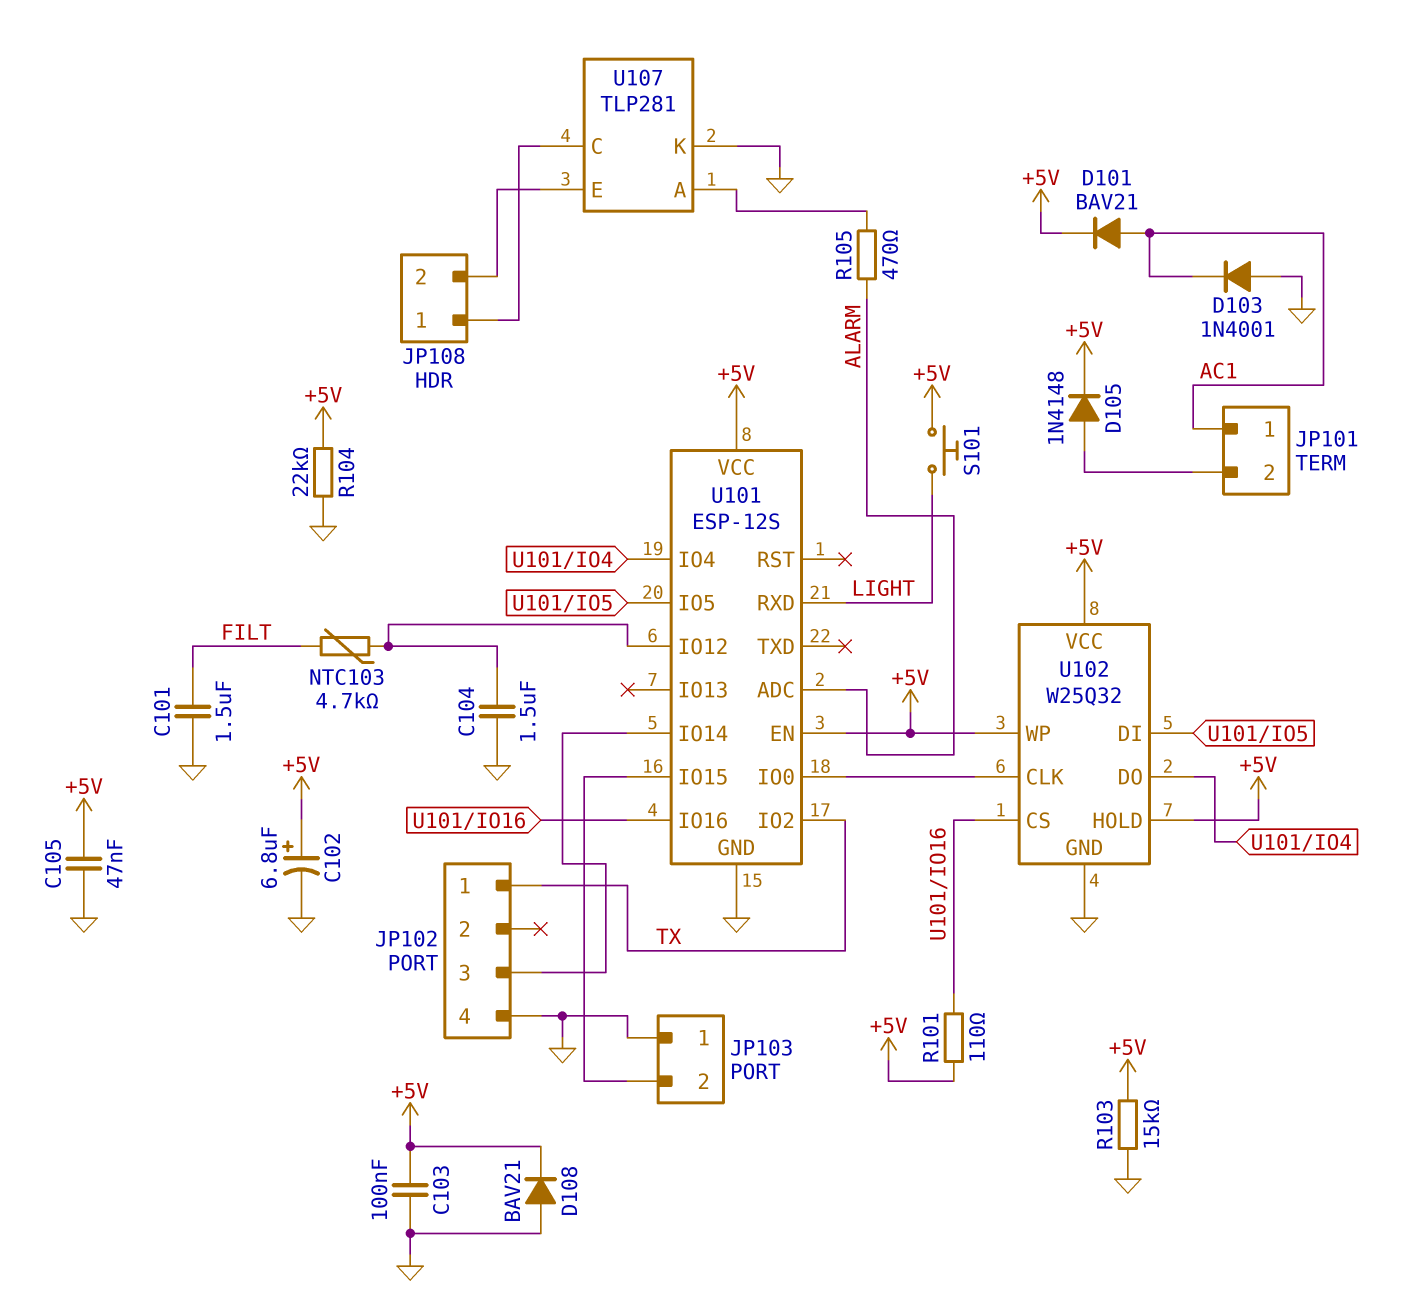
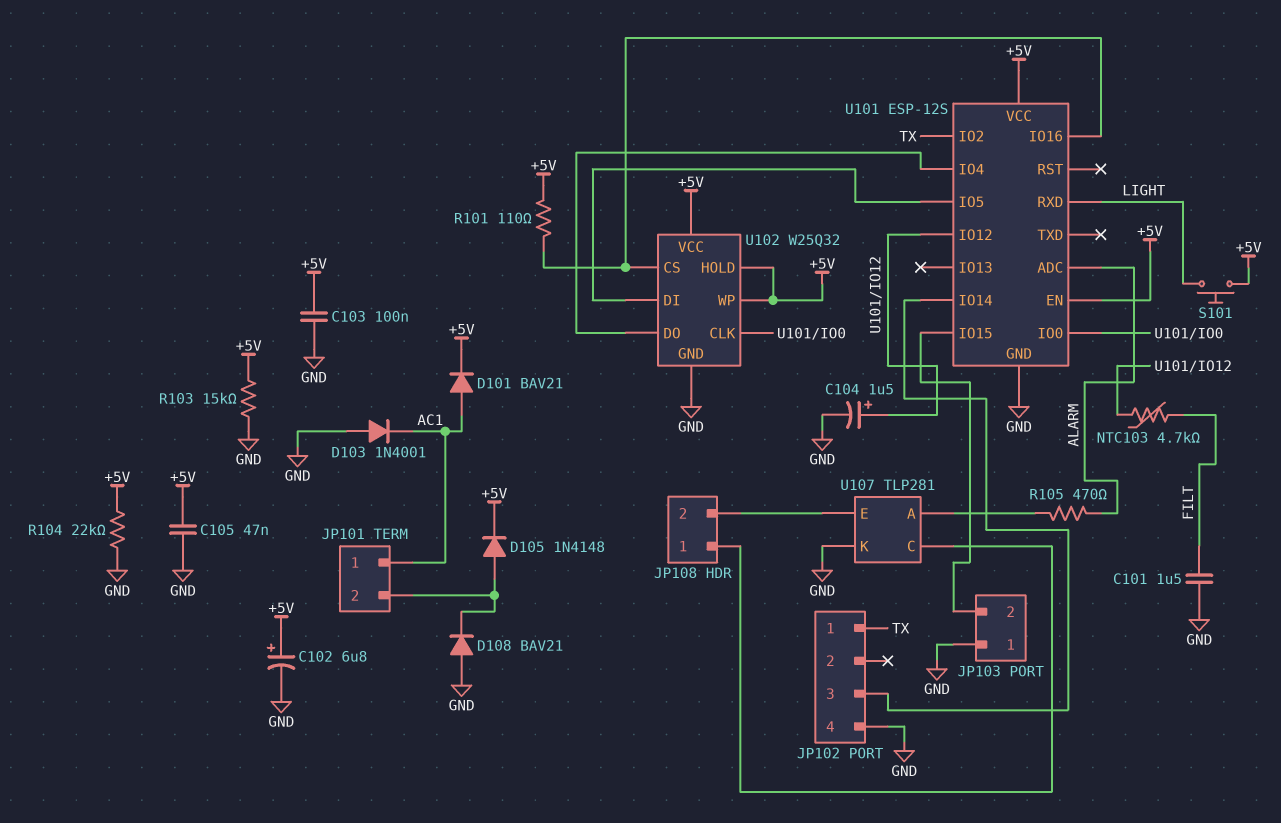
C104: 1.5uF (GND, U101/IO12) -> 1.5uF (plus U101/IO12, minus GND)
D108: diode BAV21 (A GND, K +5V) -> diode BAV21 (A GND, K JP101/2)

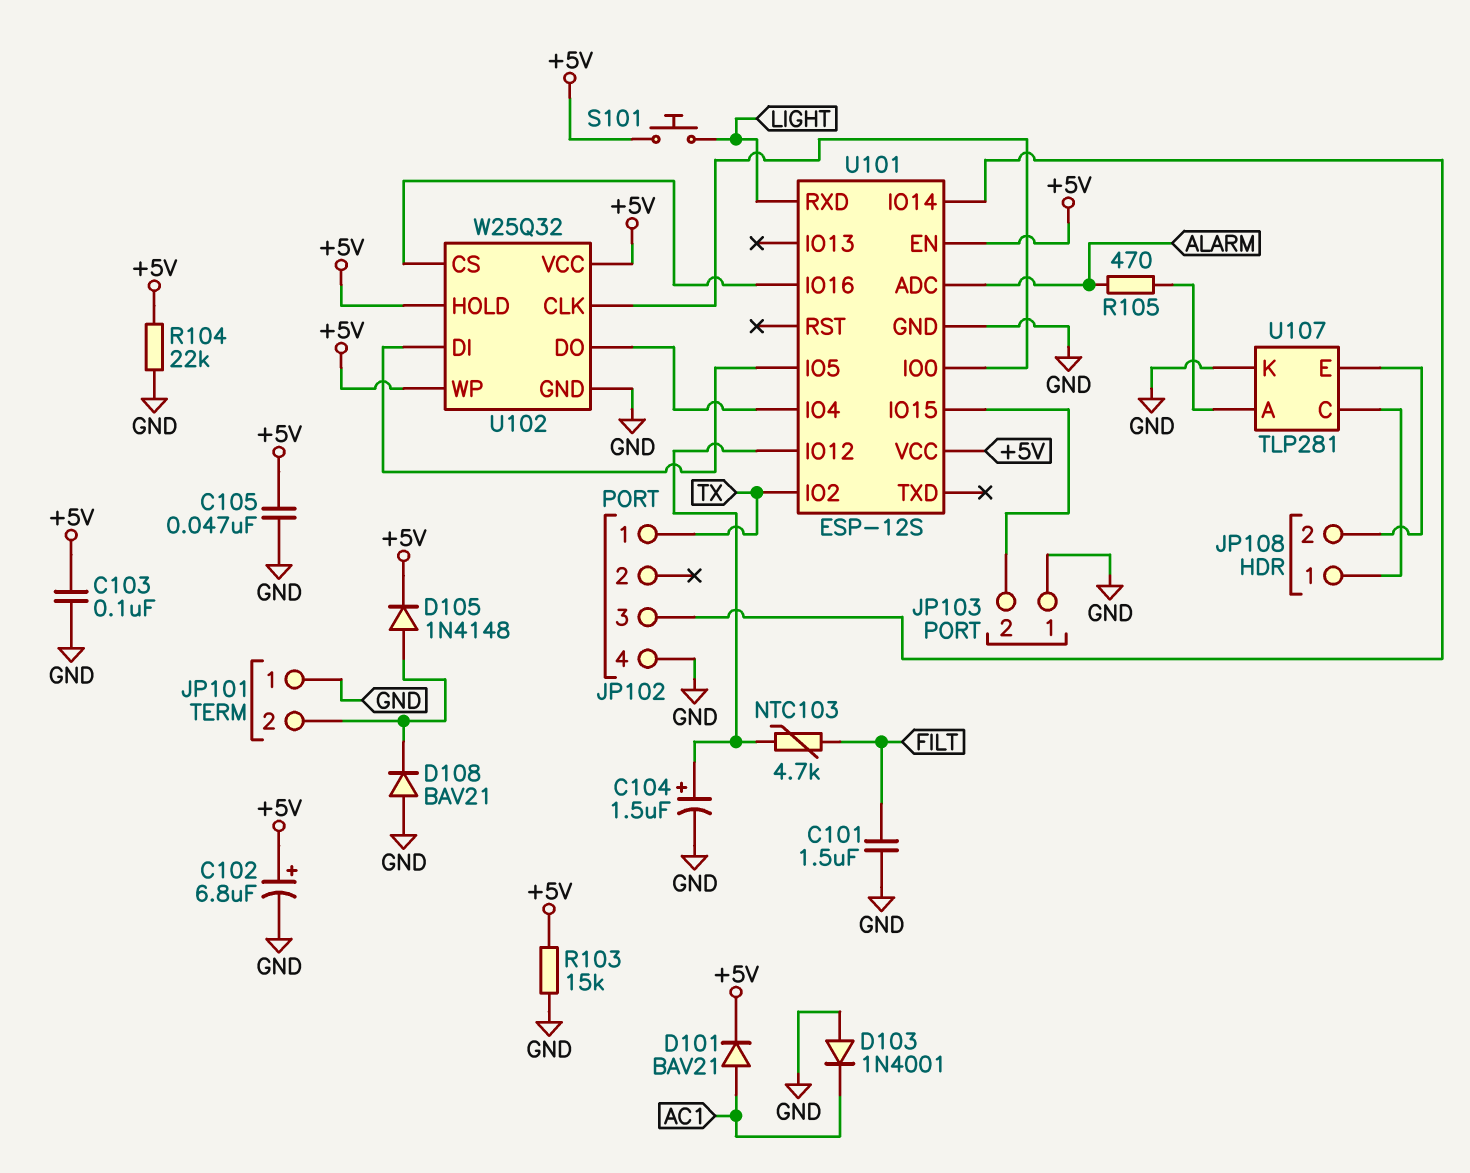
JP101 pin 1: AC1 -> GND
R101: 110 (+5V, U101/IO16) -> none

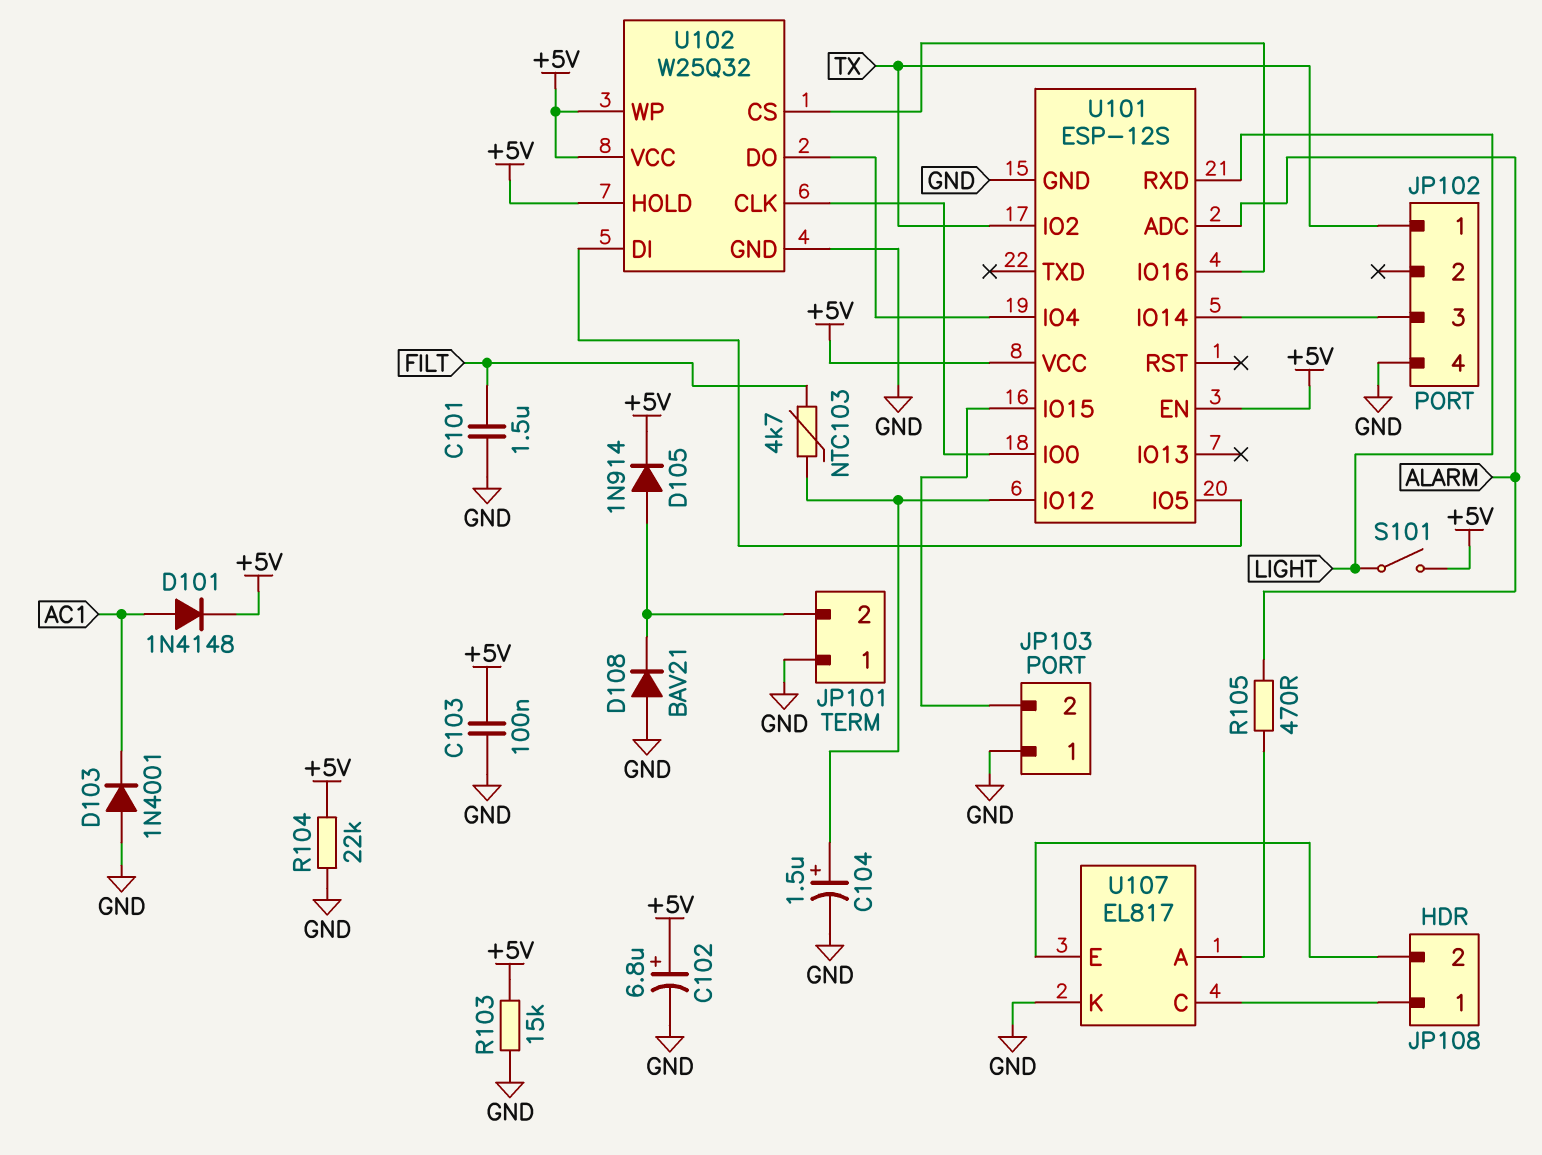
C105: 47nF (+5V, GND) -> none
D101: diode BAV21 (A AC1, K +5V) -> diode 1N4148 (A AC1, K +5V)
D105: diode 1N4148 (A JP101/2, K +5V) -> diode 1N914 (A JP101/2, K +5V)
S101: button (+5V, LIGHT) -> switch (+5V, LIGHT)
U107: TLP281 -> EL817

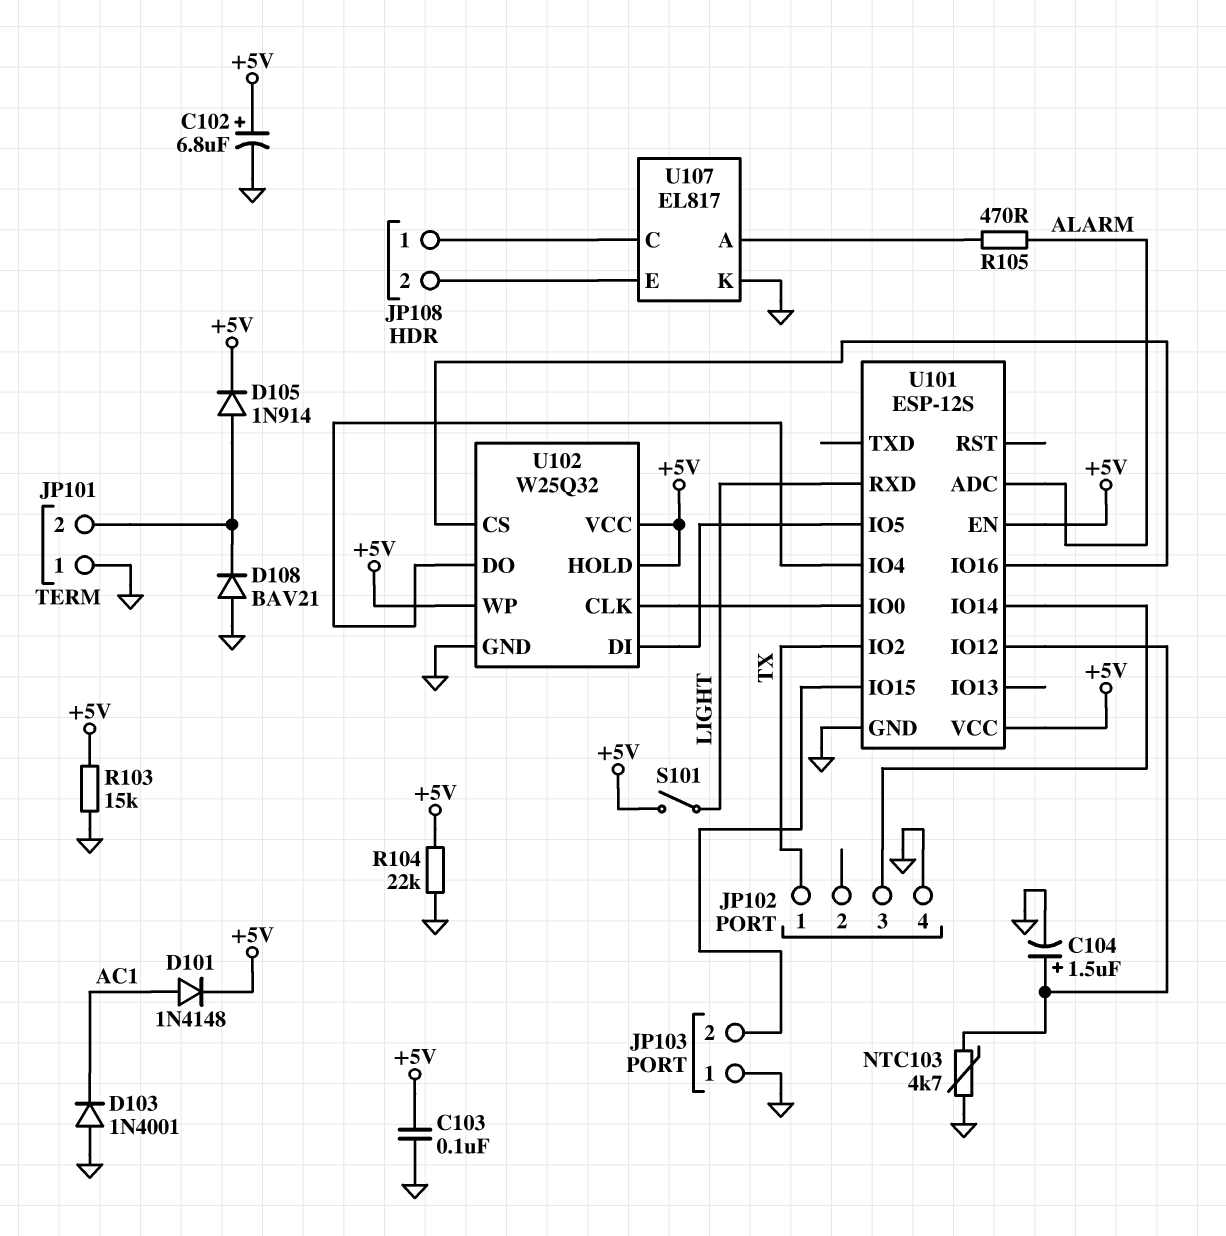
C101: 1.5uF (FILT, GND) -> none
NTC103: 4.7k (FILT, U101/IO12) -> 4.7k (GND, U101/IO12)

